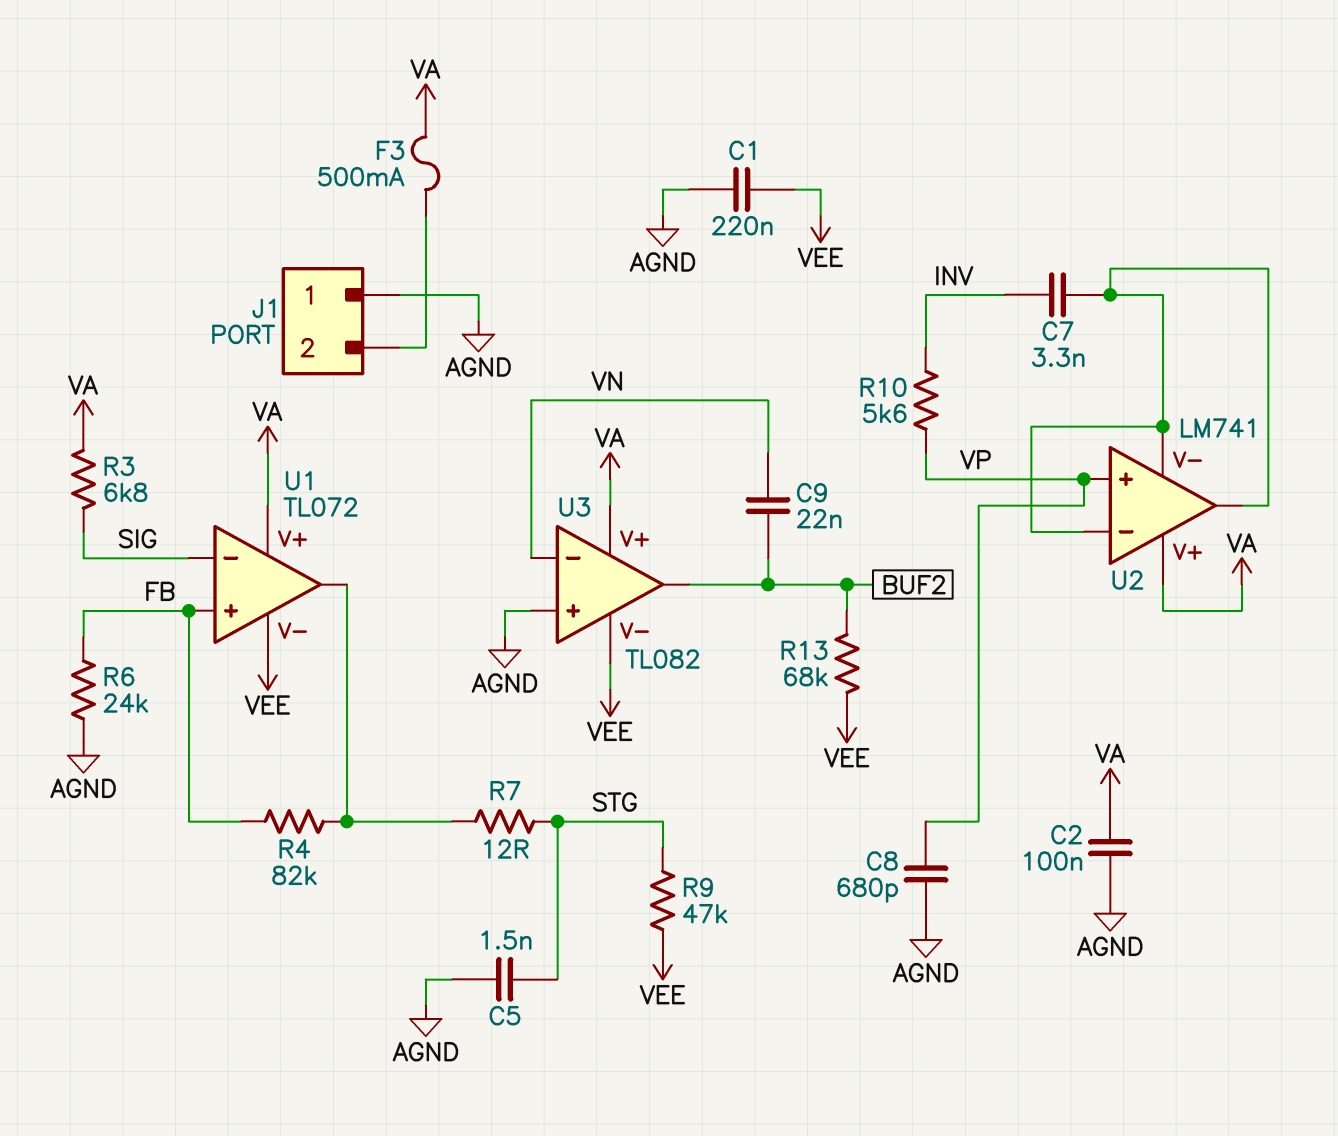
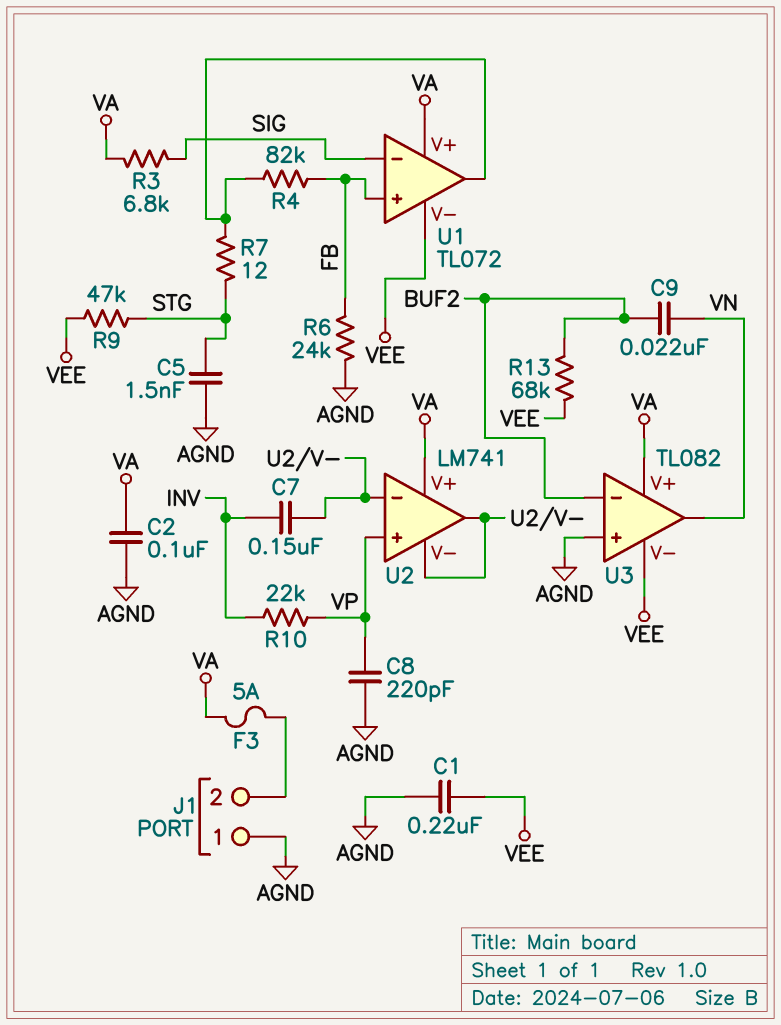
C7: 3.3nF (INV, U2/V-) -> 150nF (INV, U2/V-)
C8: 680pF (AGND, VP) -> 220pF (AGND, VP)
F3: 500mA (J1/2, VA) -> 5A (J1/2, VA)
R10: 5.6k (INV, VP) -> 22k (INV, VP)
U3 pin in-: VN -> BUF2
U3 pin out: BUF2 -> VN

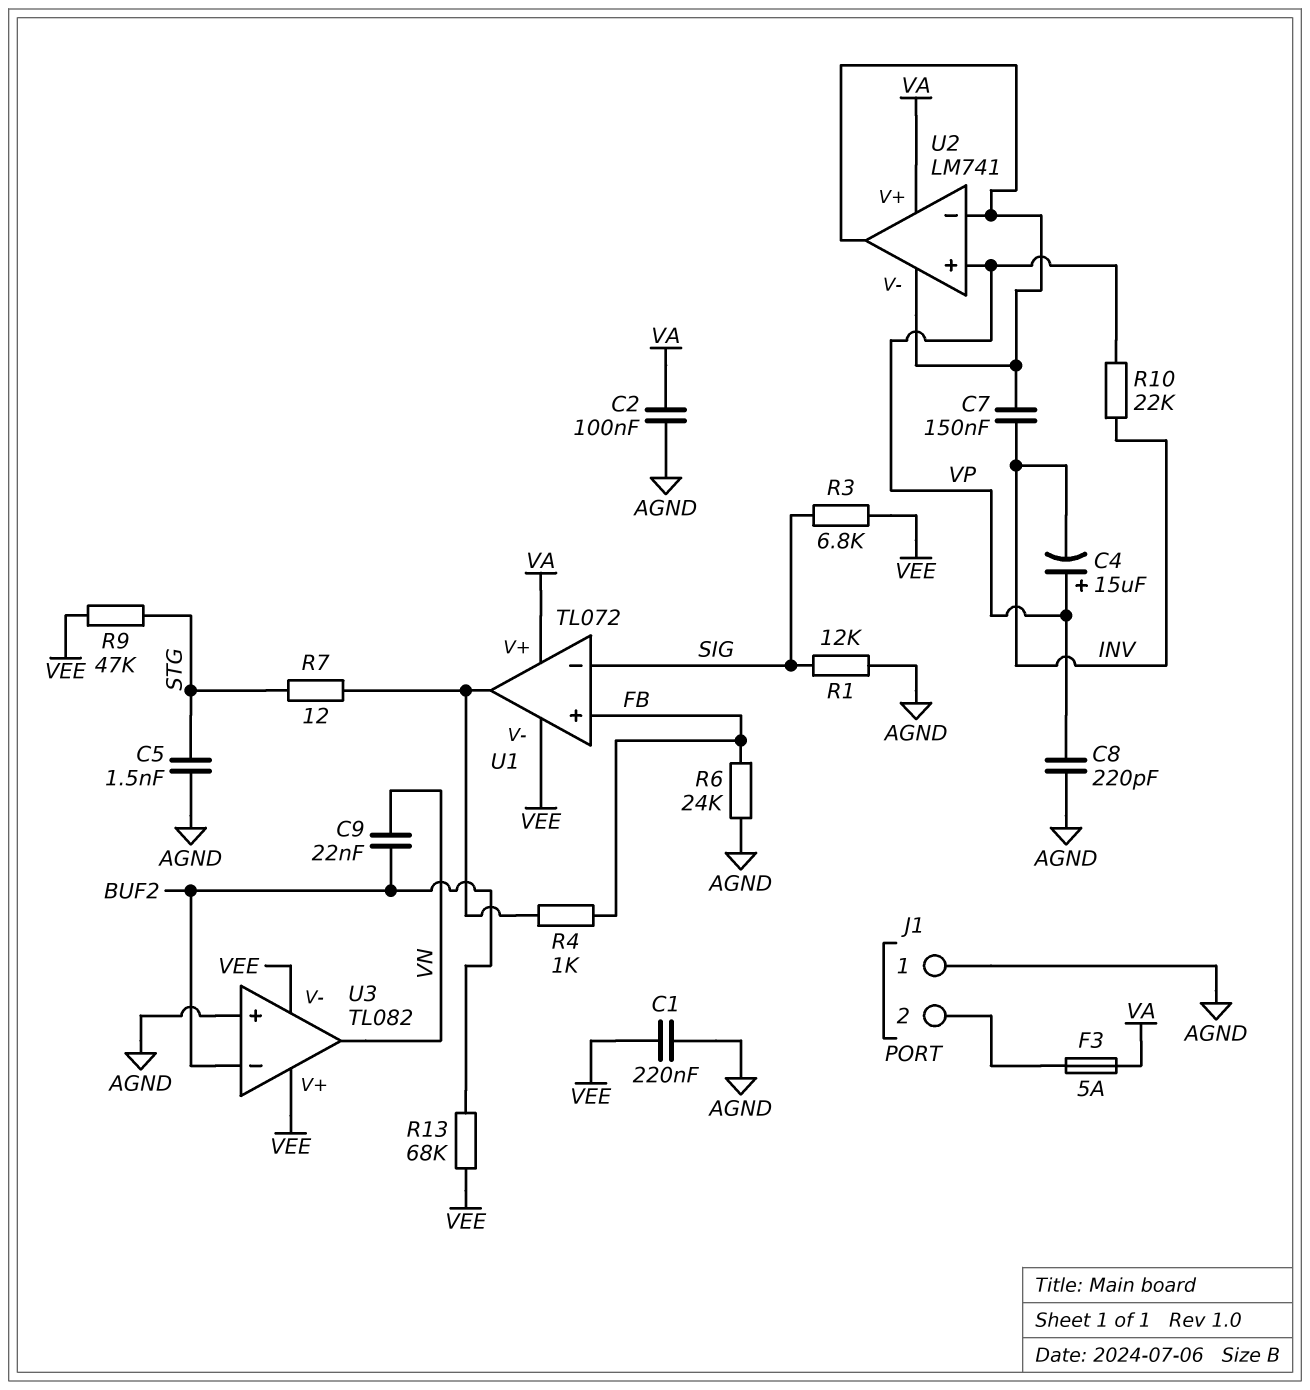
C4: none -> 15uF (plus VP, minus INV)
R1: none -> 12k (AGND, SIG)
R3: 6.8k (SIG, VA) -> 6.8k (SIG, VEE)
R4: 82k (FB, U1/out) -> 1k (FB, U1/out)
U3 pin V+: VA -> VEE

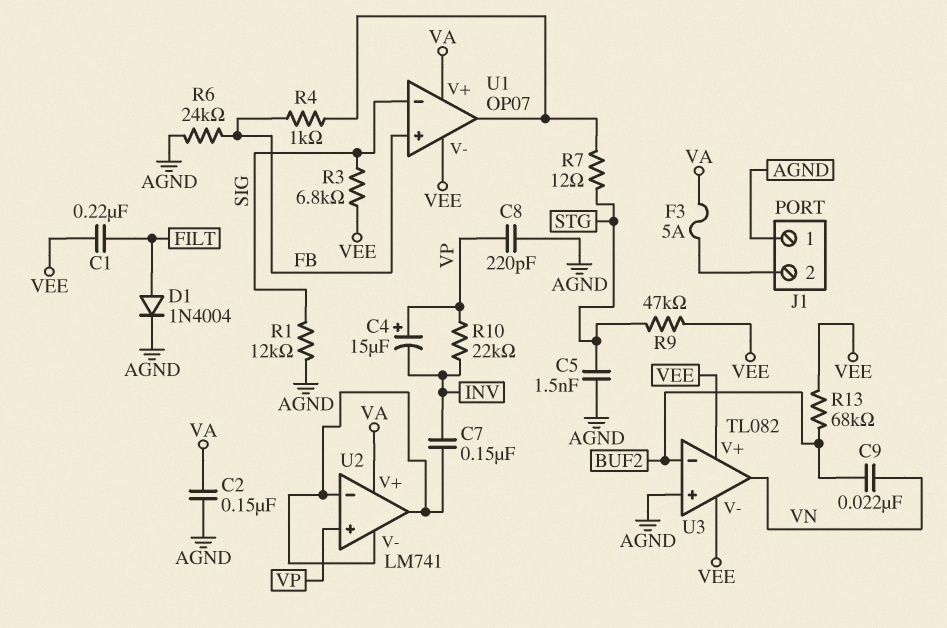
C1: 220nF (AGND, VEE) -> 220nF (FILT, VEE)
C2: 100nF (AGND, VA) -> 150nF (AGND, VA)
D1: none -> diode 1N4004 (A FILT, K AGND)
U1: TL072 -> OP07

